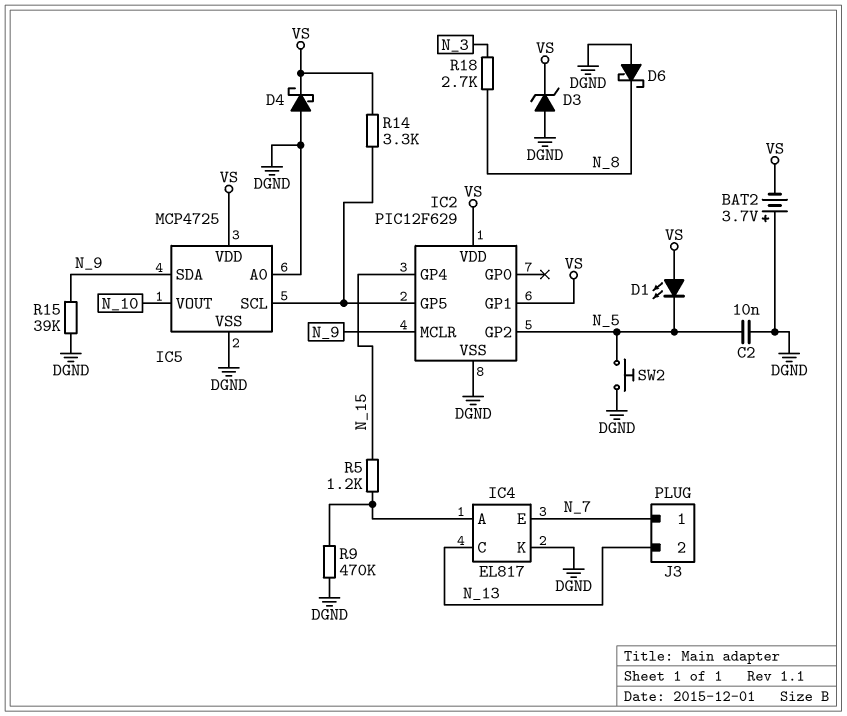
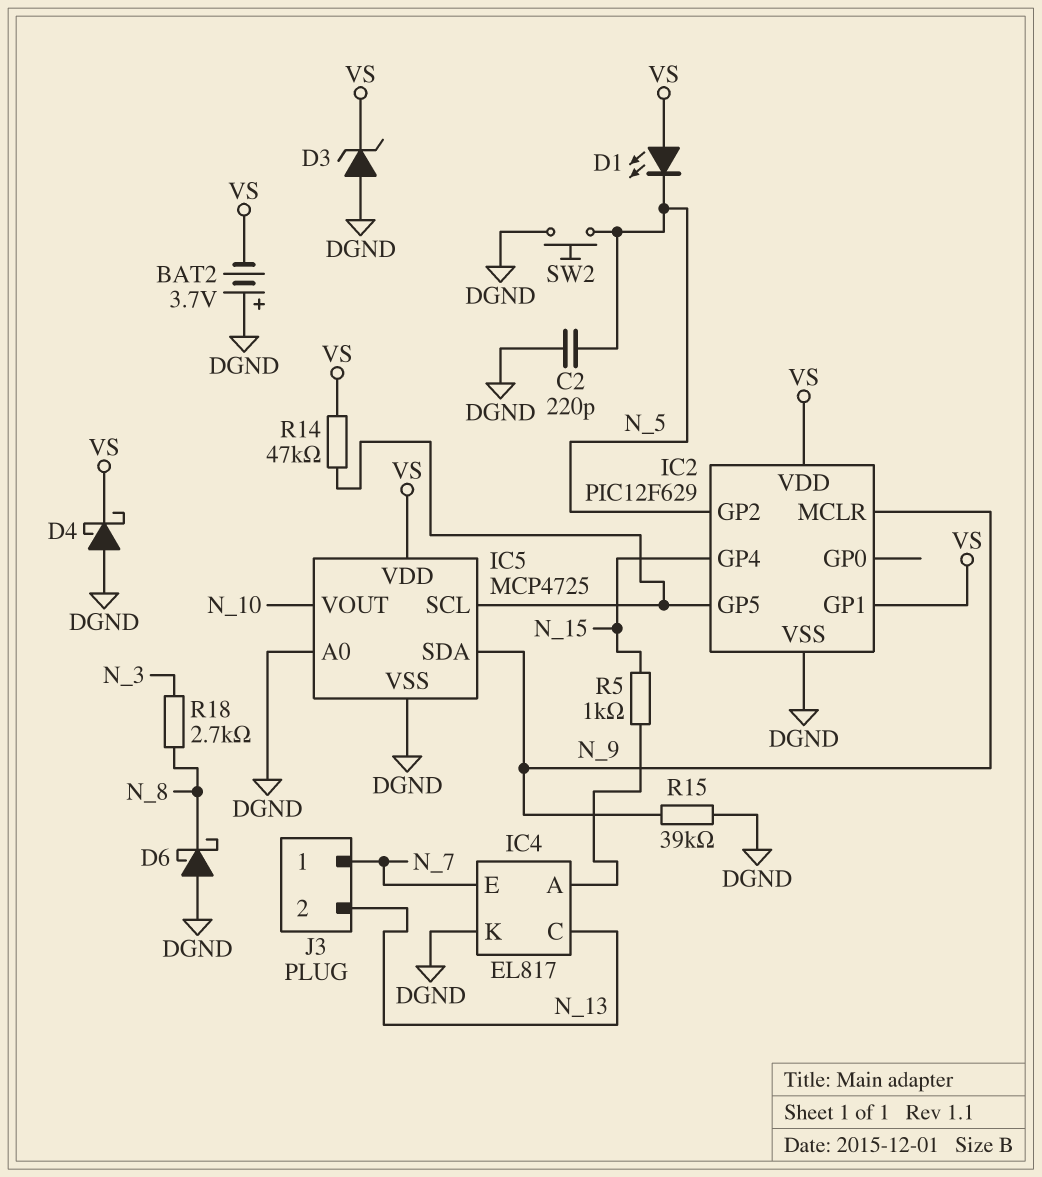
C2: 10nF (DGND, N_5) -> 220pF (DGND, N_5)
R5: 1.2k (IC4/A, N_15) -> 1k (IC4/A, N_15)
R9: 470k (DGND, IC4/A) -> none
R14: 3.3k (IC2/GP5, VS) -> 47k (IC2/GP5, VS)

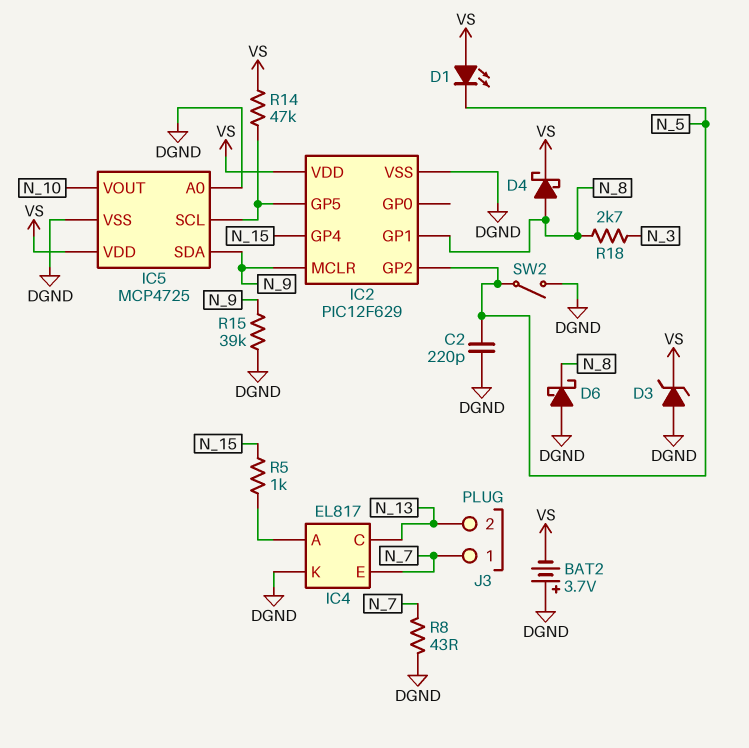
D4: schottky (A DGND, K VS) -> schottky (A N_8, K VS)
IC2 pin GP1: VS -> N_8
R8: none -> 43 (DGND, N_7)
SW2: button (DGND, N_5) -> switch (DGND, N_5)

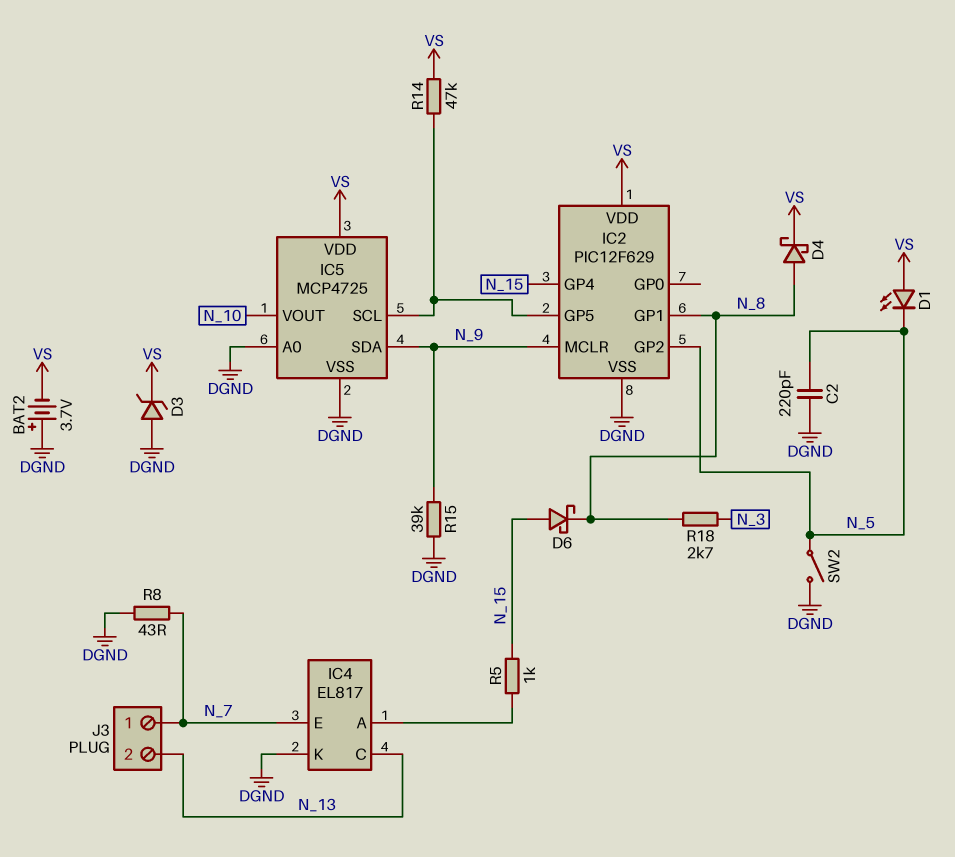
D6: schottky (A DGND, K N_8) -> schottky (A N_15, K N_8)

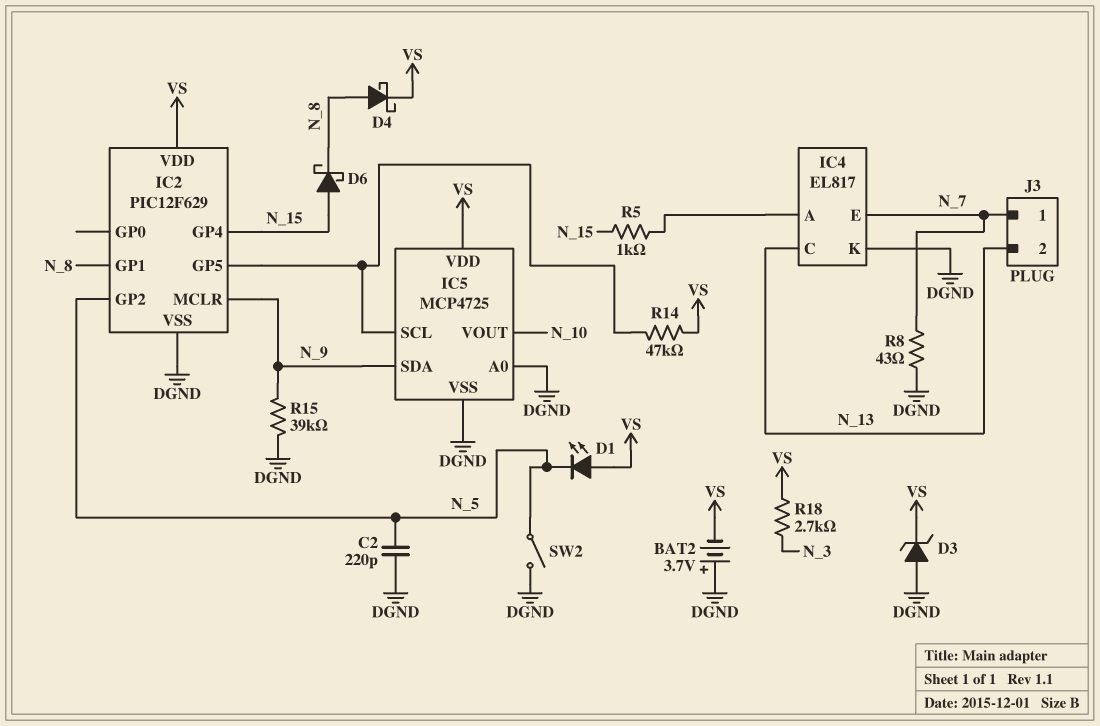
R18: 2.7k (N_3, N_8) -> 2.7k (N_3, VS)

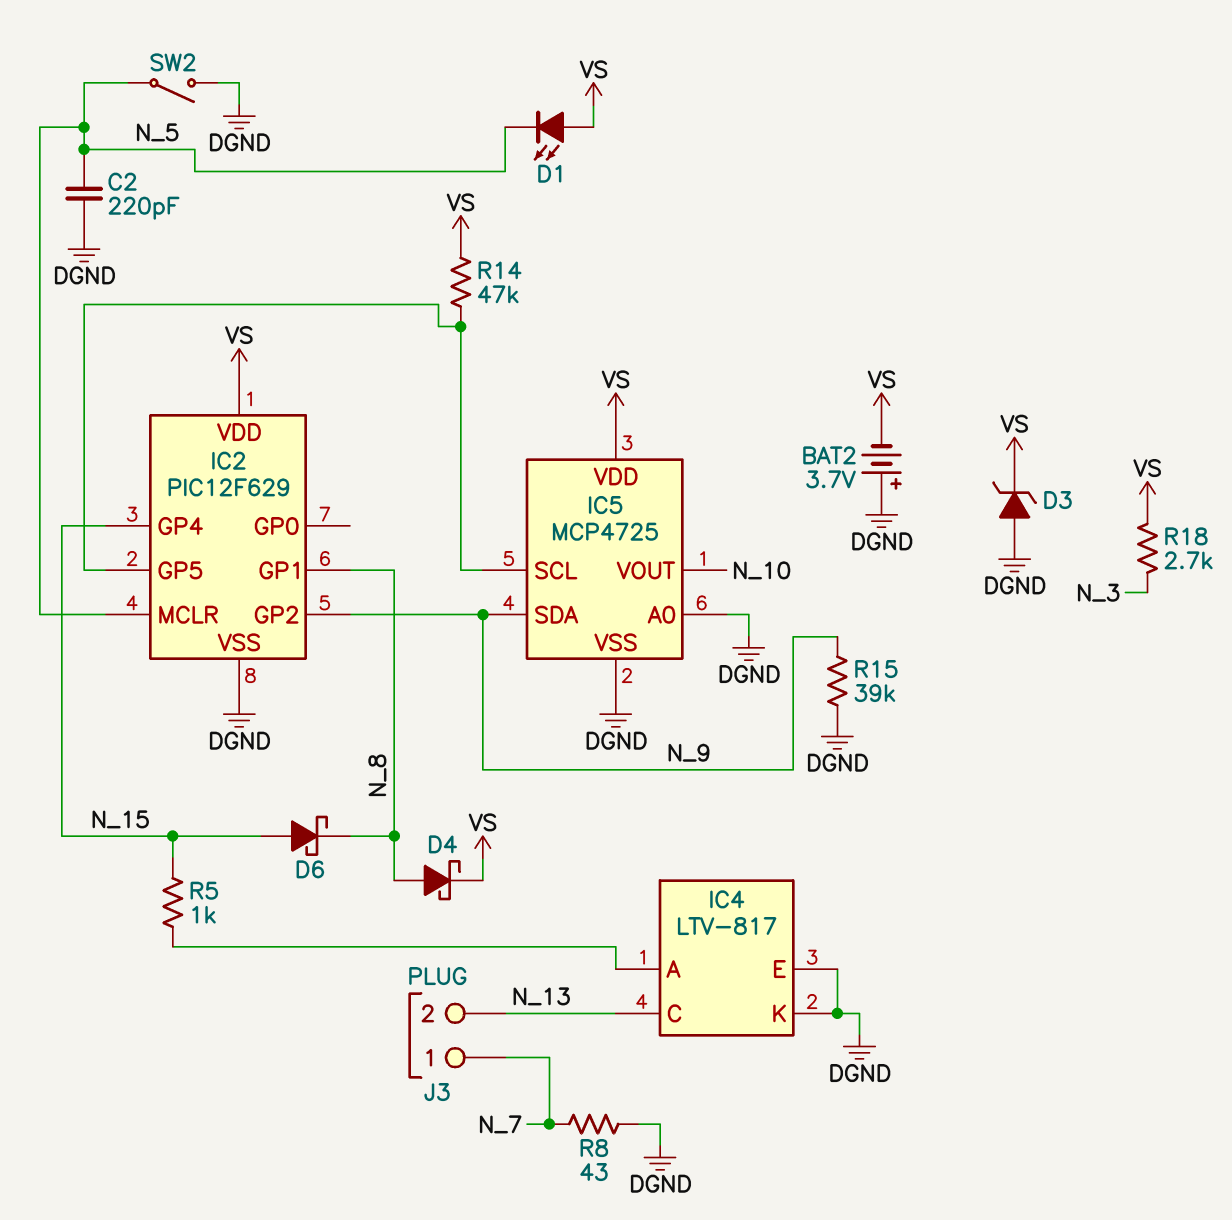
IC2 pin GP2: N_5 -> N_9
IC2 pin MCLR: N_9 -> N_5
IC4: EL817 -> LTV-817
IC4 pin E: N_7 -> DGND

